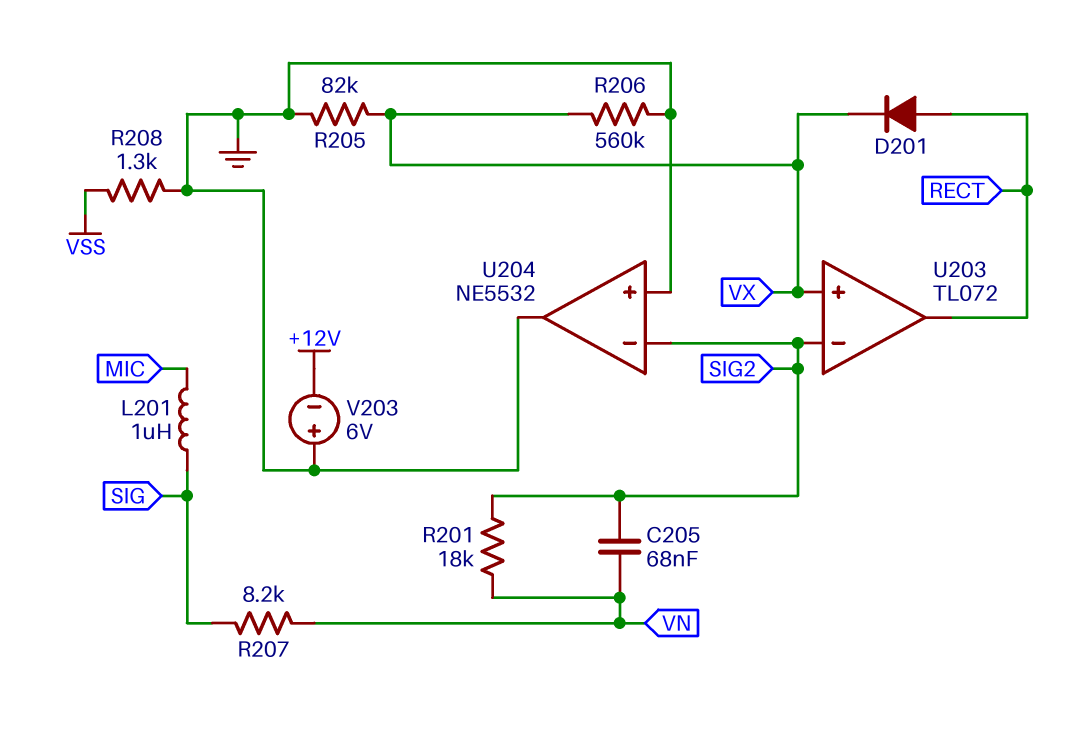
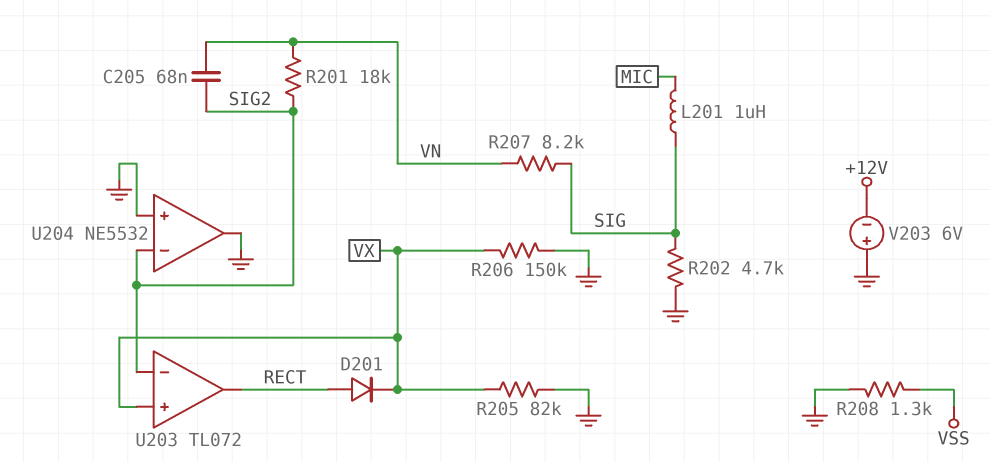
R202: none -> 4.7k (GND, SIG)
R206: 560k (GND, VX) -> 150k (GND, VX)

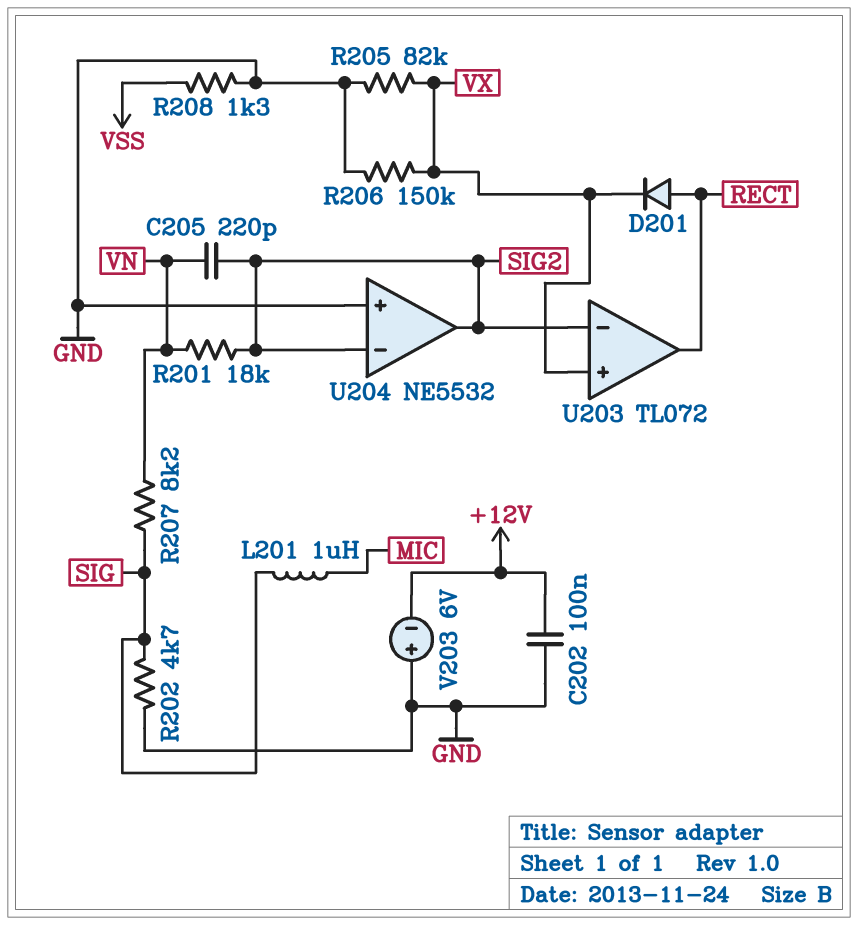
C202: none -> 100nF (+12V, GND)
C205: 68nF (SIG2, VN) -> 220pF (SIG2, VN)
U204 pin out: GND -> SIG2

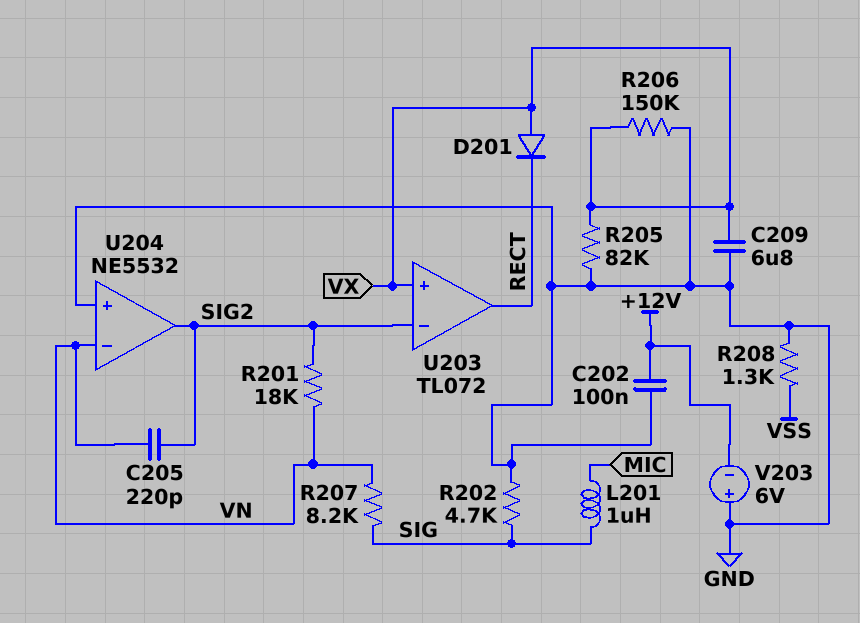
C209: none -> 6.8uF (GND, VX)
D201: diode (A RECT, K VX) -> diode (A VX, K RECT)
U204 pin in-: SIG2 -> VN

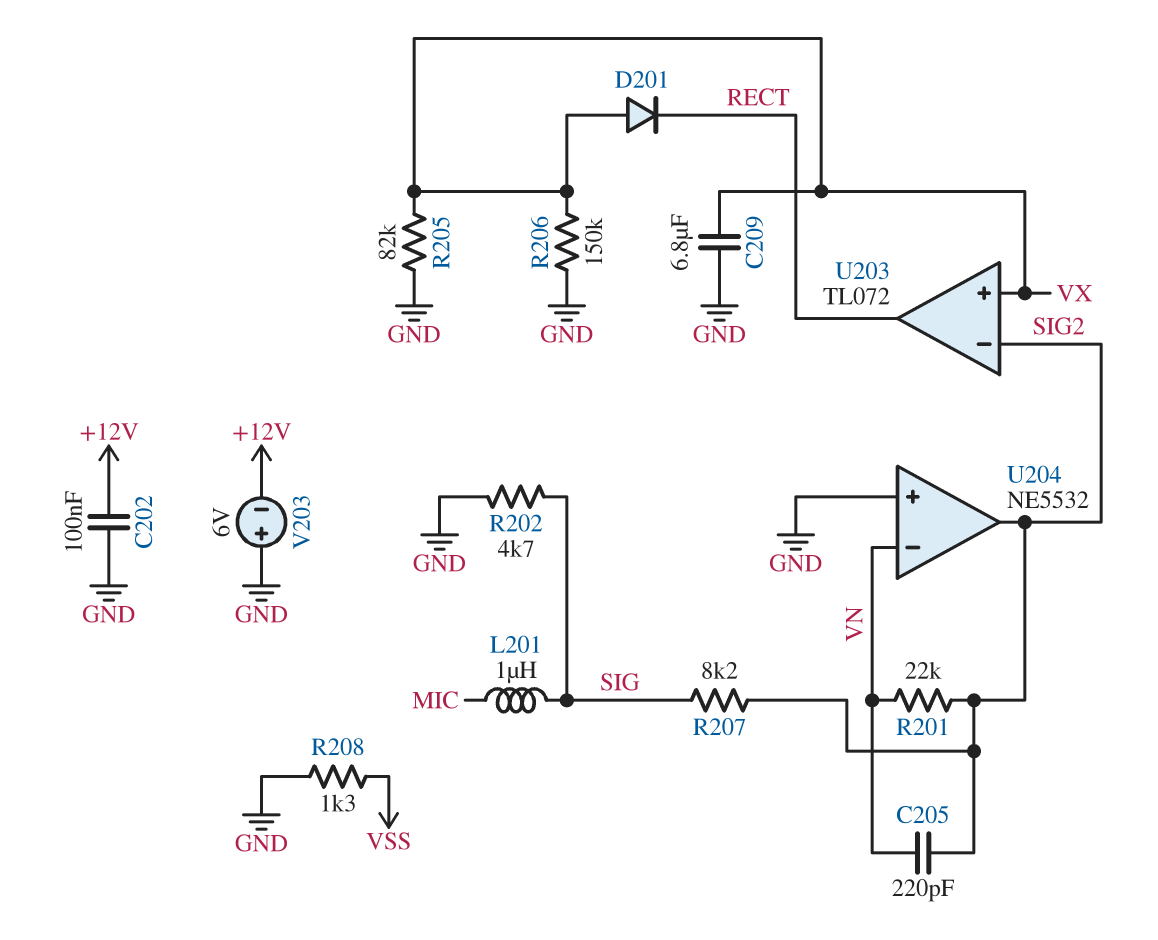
R201: 18k (SIG2, VN) -> 22k (SIG2, VN)
R207: 8.2k (SIG, VN) -> 8.2k (SIG, SIG2)

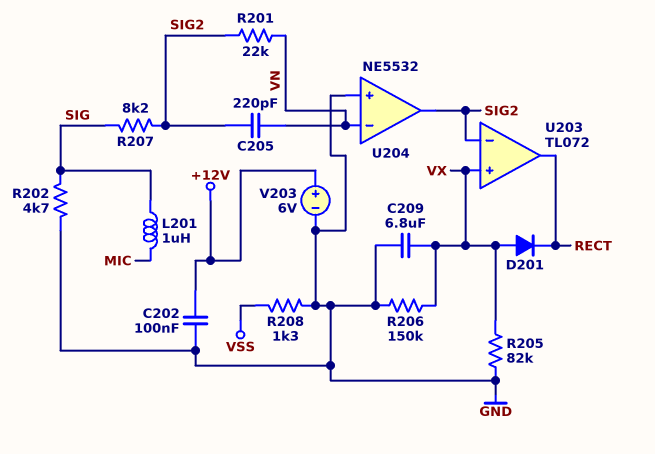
V203: 6V (plus GND, minus +12V) -> 6V (plus +12V, minus GND)

